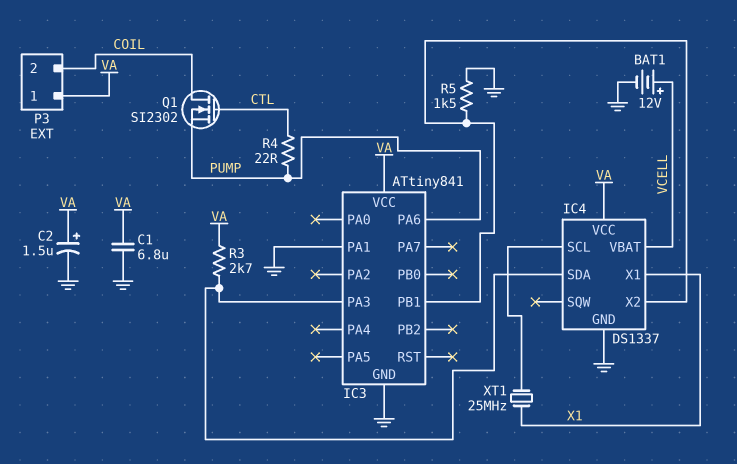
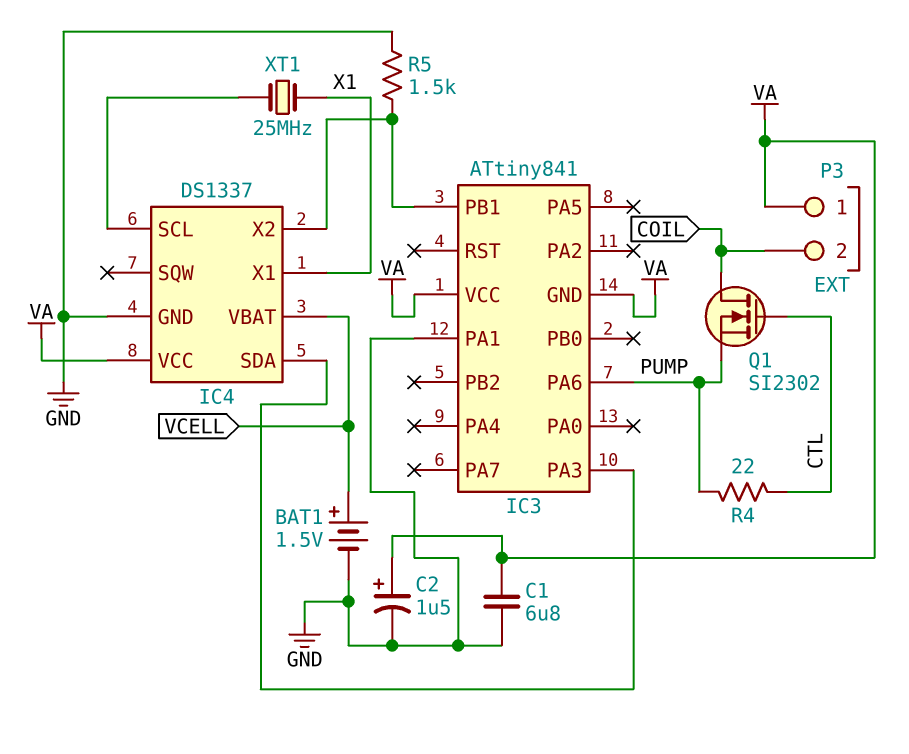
BAT1: 12V (plus VCELL, minus GND) -> 1.5V (plus VCELL, minus GND)
IC3 pin GND: GND -> VA
R3: 2.7k (IC3/PA3, VA) -> none

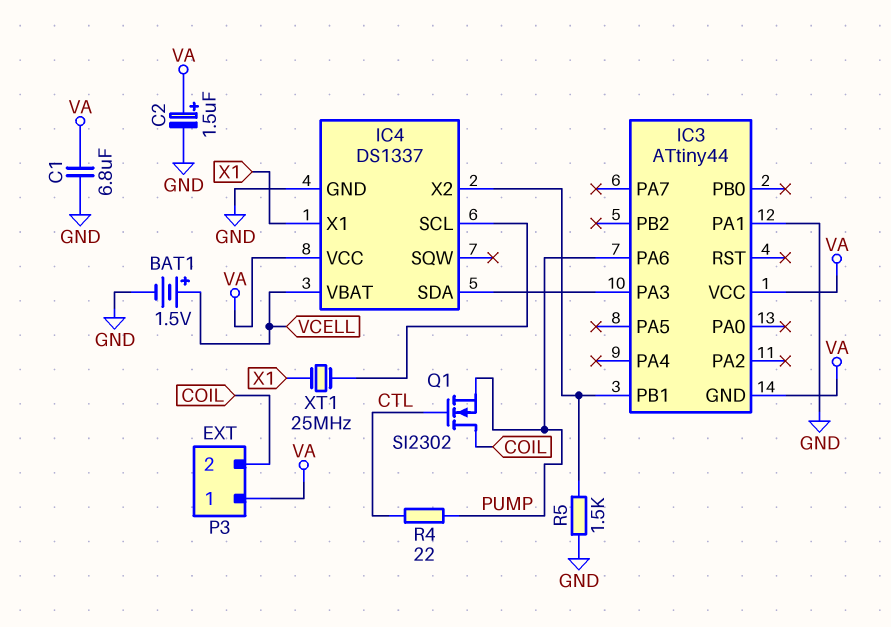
IC3: ATtiny841 -> ATtiny44

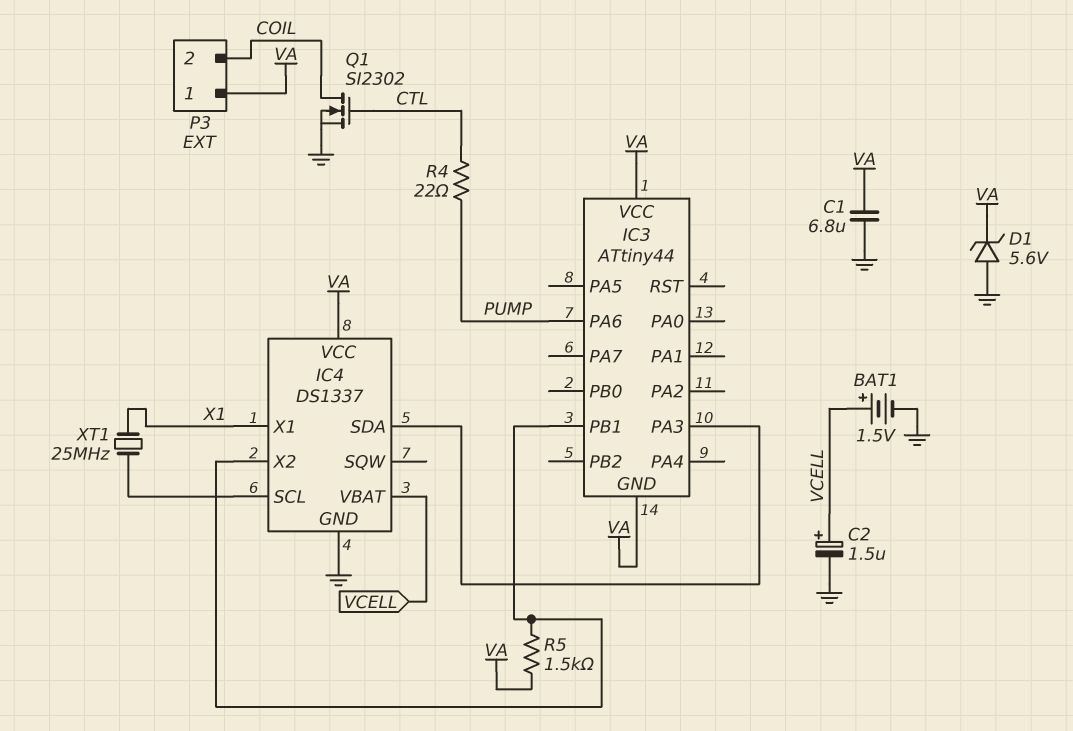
C2: 1.5uF (plus VA, minus GND) -> 1.5uF (plus VCELL, minus GND)
D1: none -> zener 5.6V (A GND, K VA)
IC3 pin PA1: GND -> none
Q1: NMOS SI2302 (G CTL, D COIL, S PUMP) -> NMOS SI2302 (G CTL, D COIL, S GND)
R5: 1.5k (GND, IC3/PB1) -> 1.5k (IC3/PB1, VA)

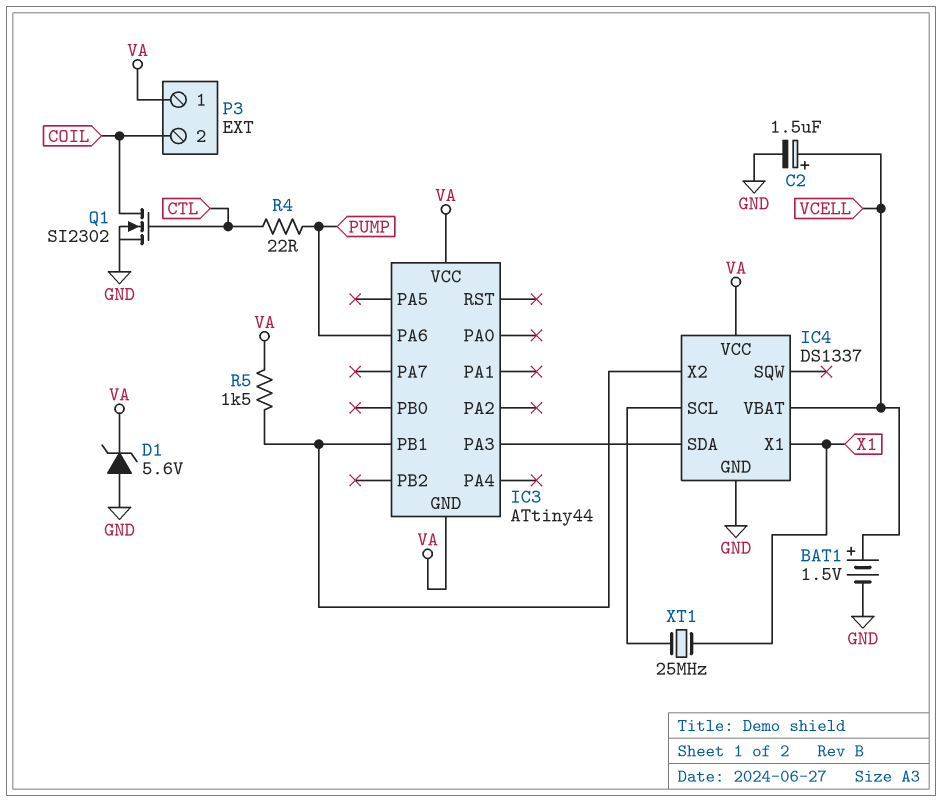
C1: 6.8uF (GND, VA) -> none

